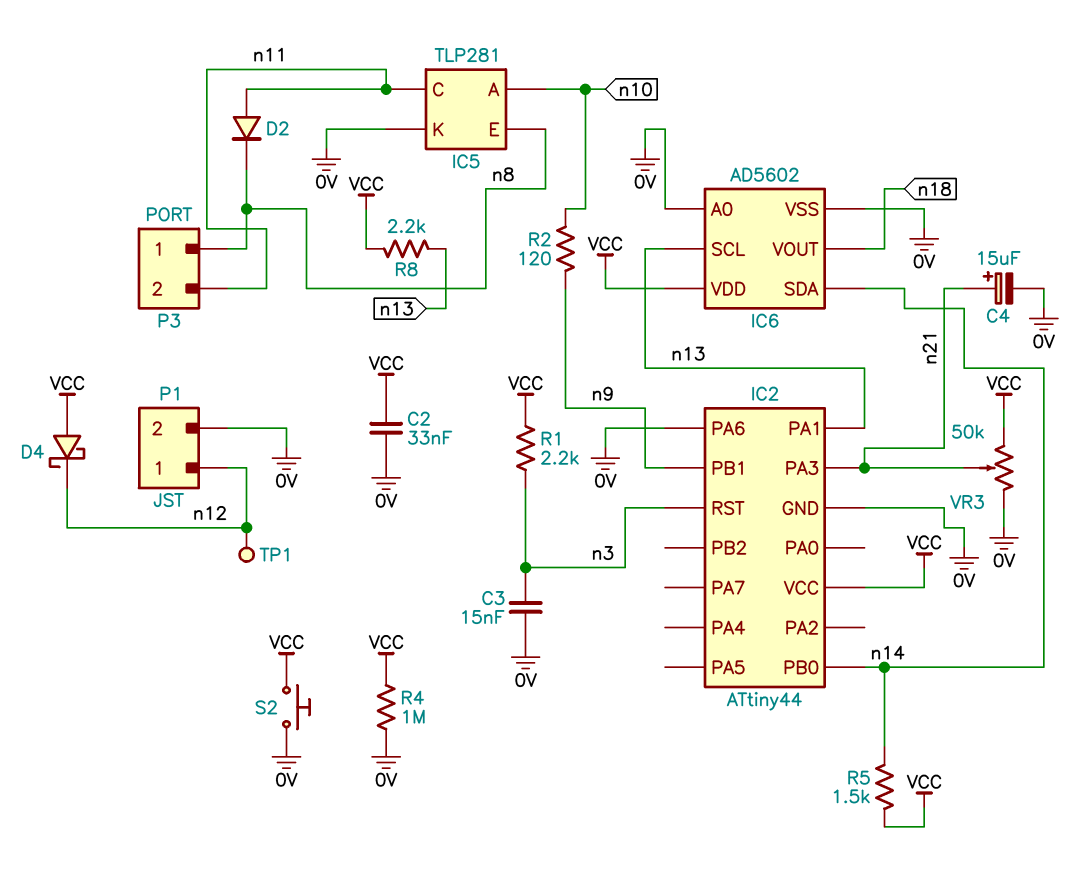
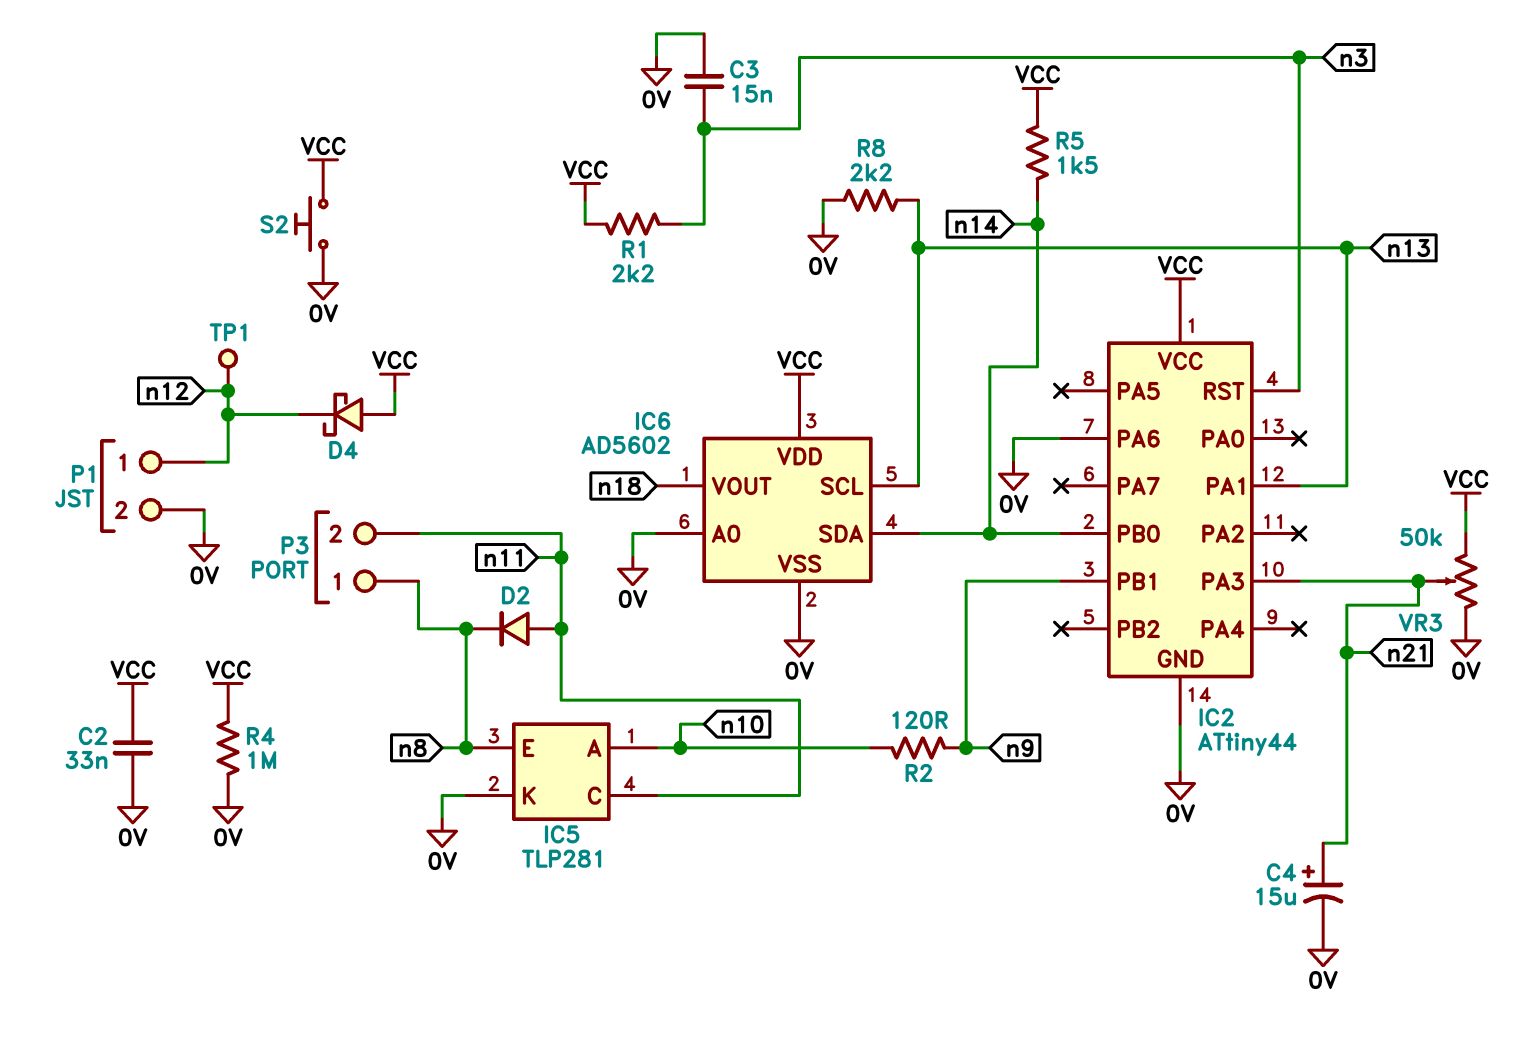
R8: 2.2k (VCC, n13) -> 2.2k (0V, n13)

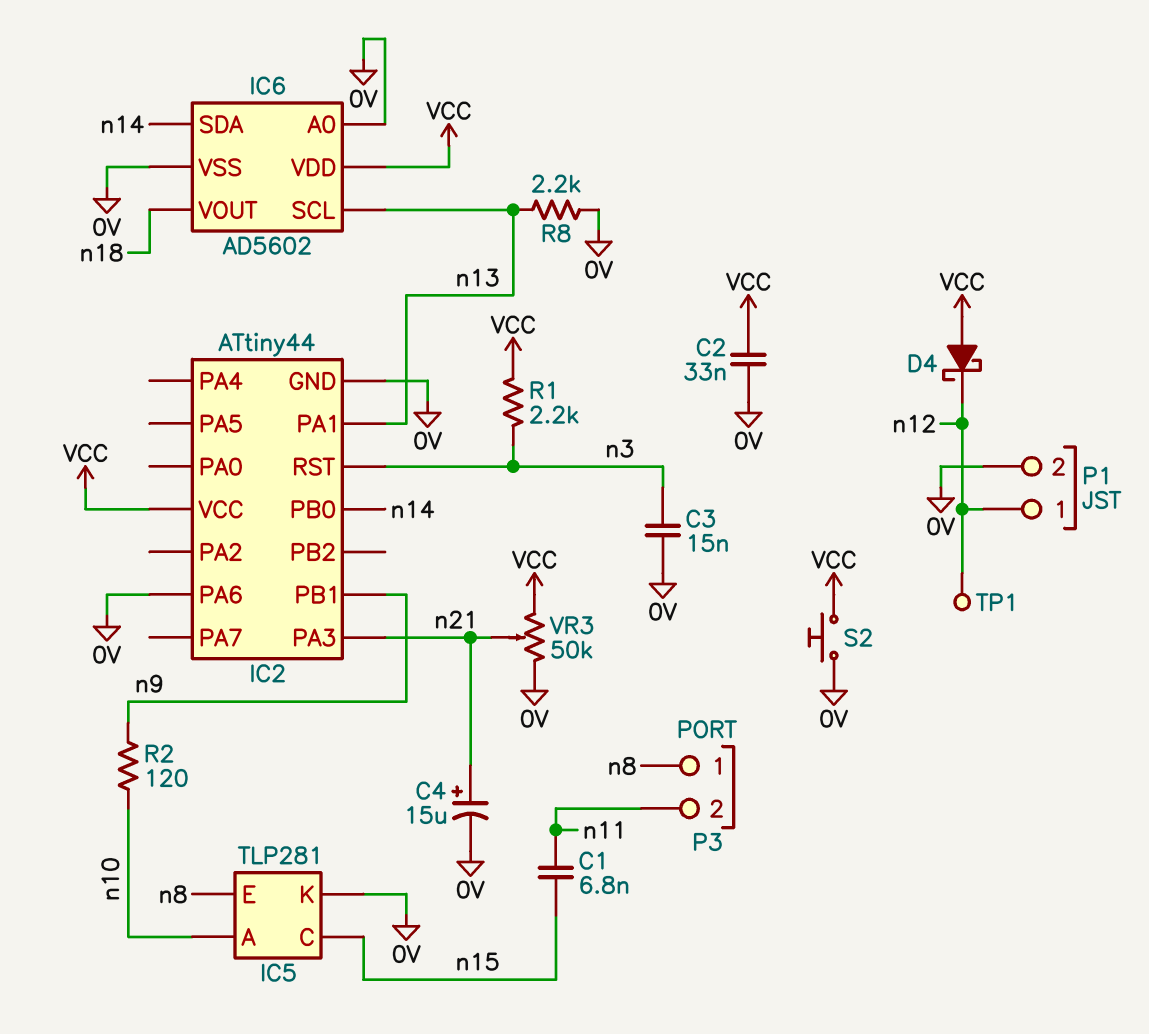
C1: none -> 6.8nF (n11, n15)
D2: diode (A n11, K n8) -> none
IC5 pin C: n11 -> n15
R4: 1M (0V, VCC) -> none
R5: 1.5k (VCC, n14) -> none

